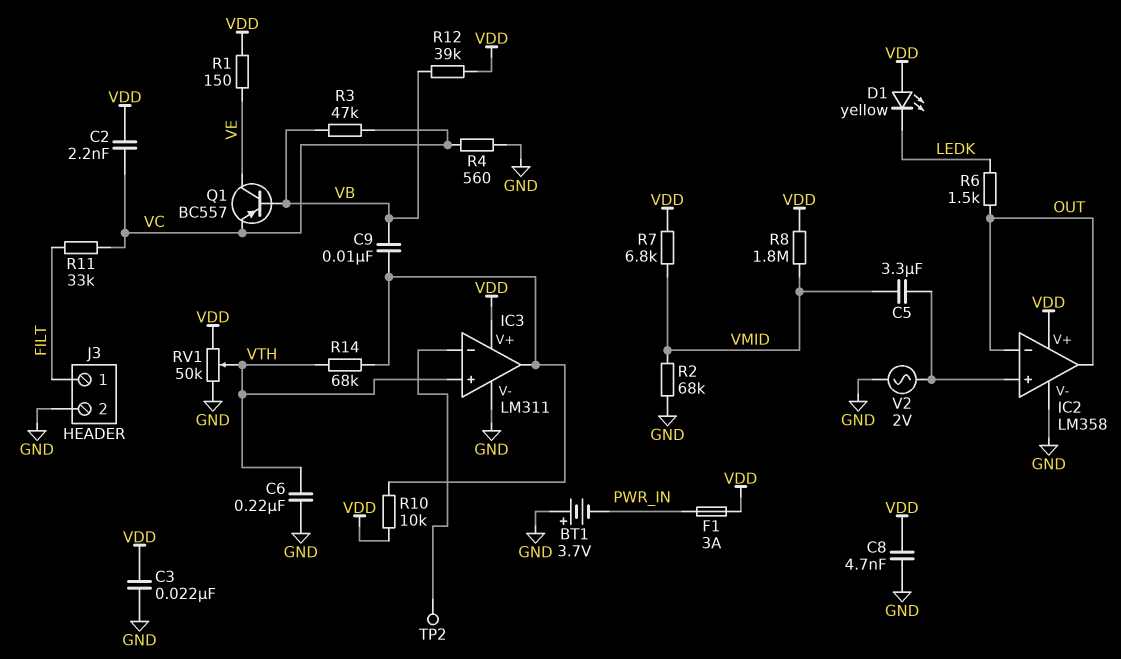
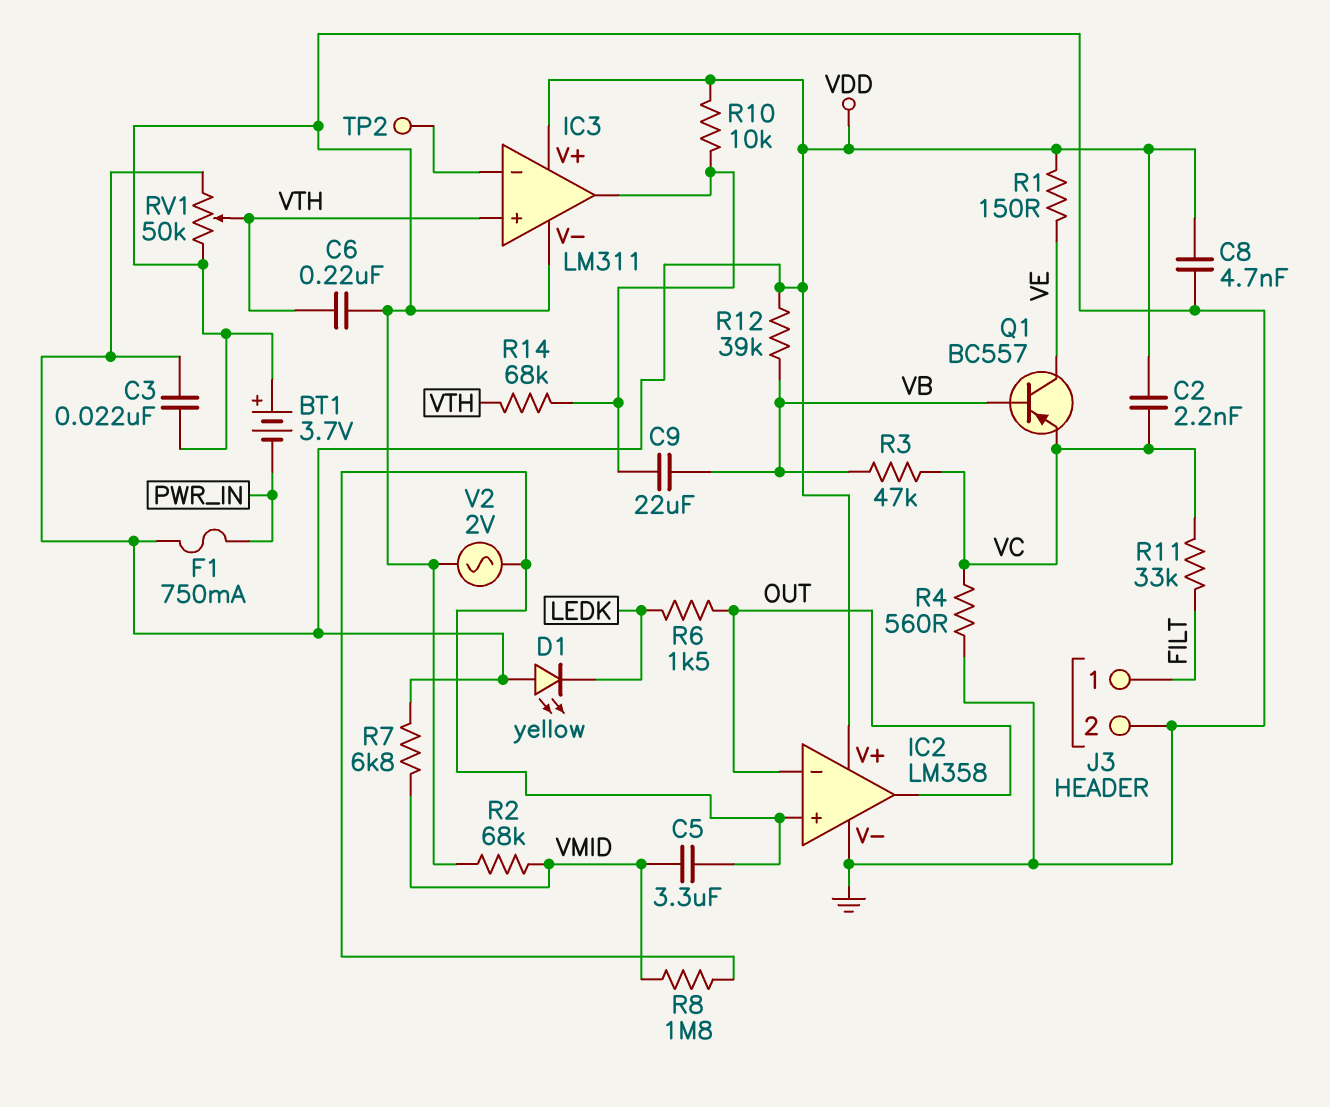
C9: 10nF (IC3/out, VB) -> 22uF (IC3/out, VB)
F1: 3A (PWR_IN, VDD) -> 750mA (PWR_IN, VDD)
R8: 1.8M (VDD, VMID) -> 1.8M (IC2/in+, VMID)

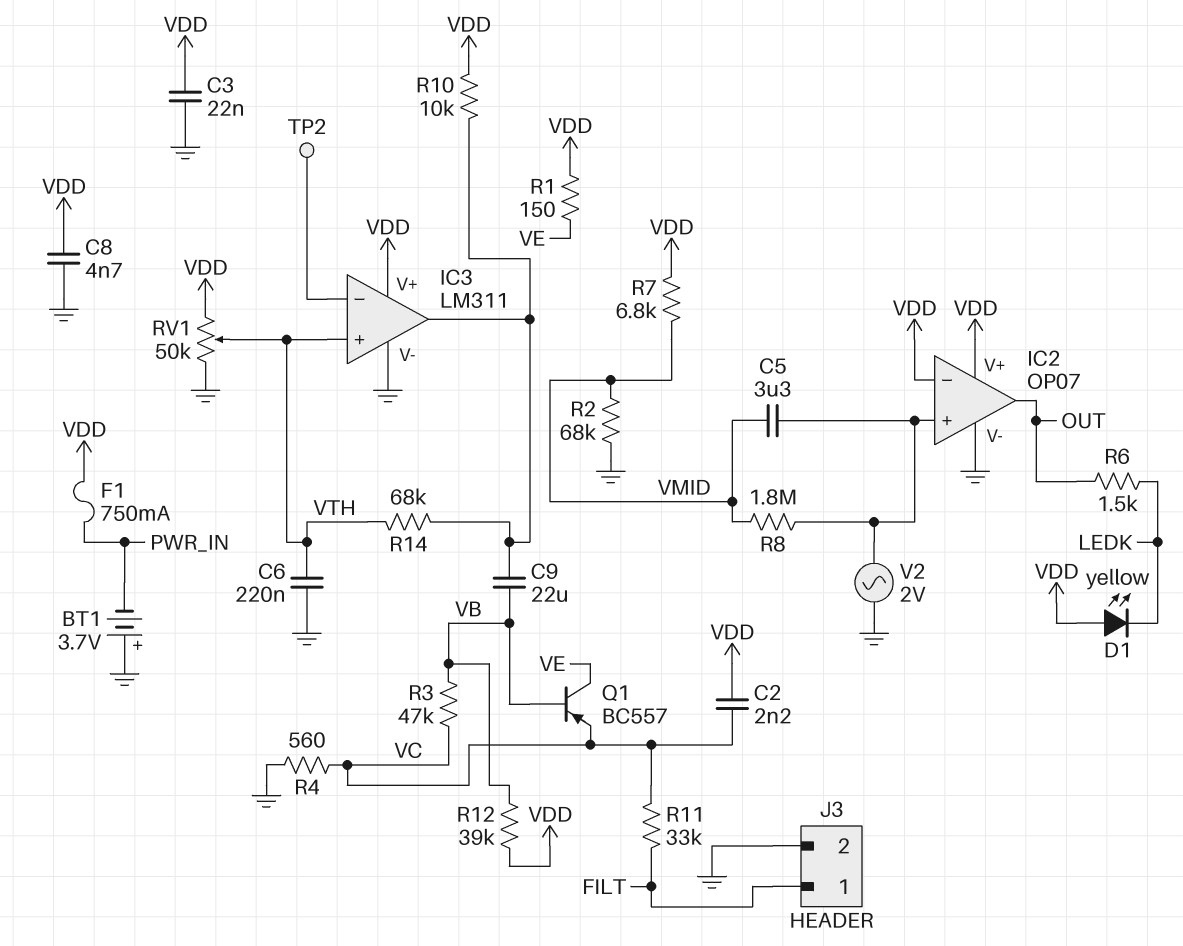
IC2: LM358 -> OP07
IC2 pin in-: OUT -> VDD

